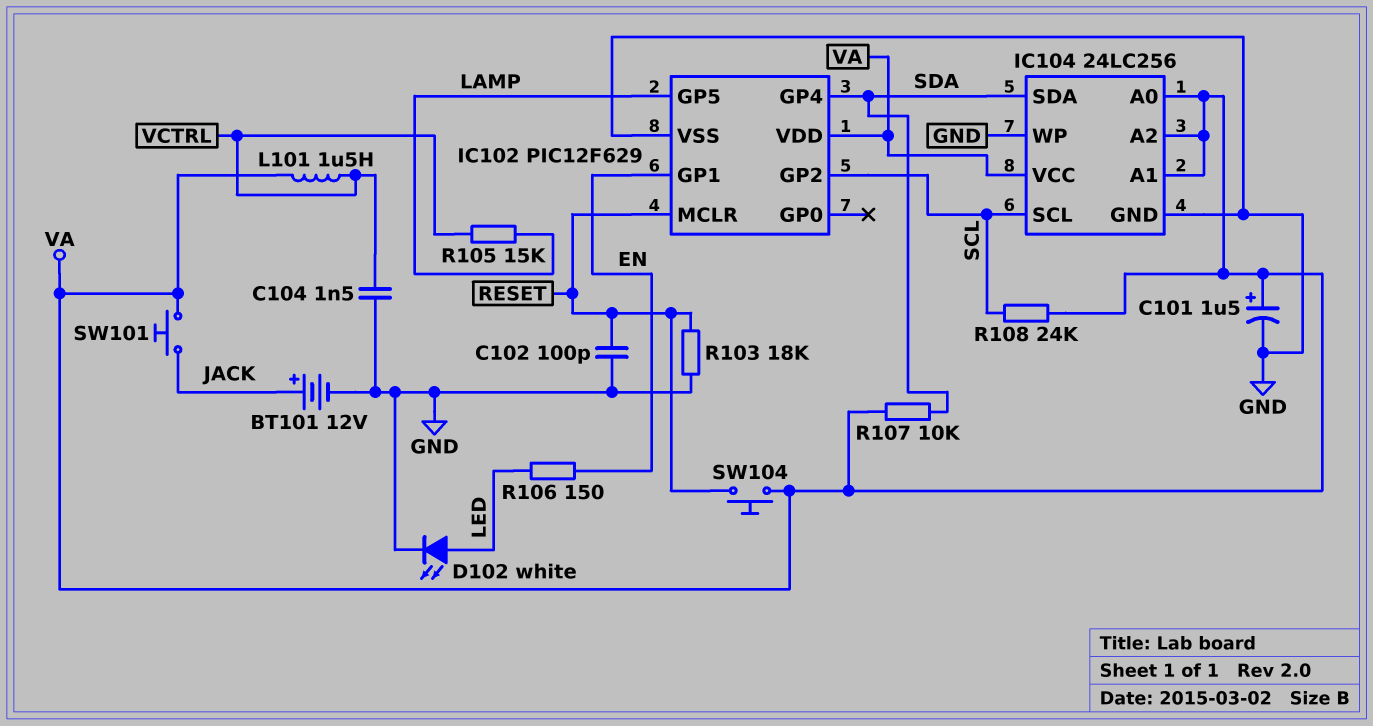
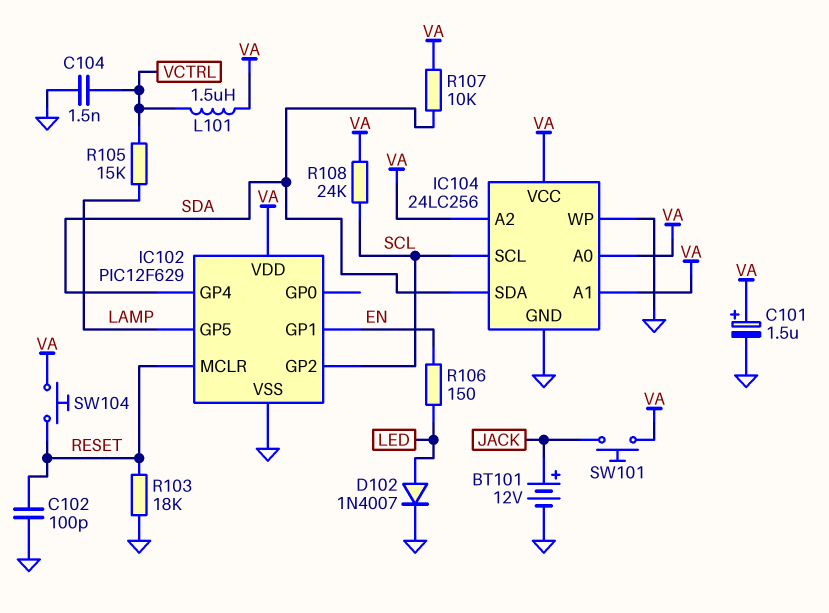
D102: LED white (A LED, K GND) -> diode 1N4007 (A LED, K GND)

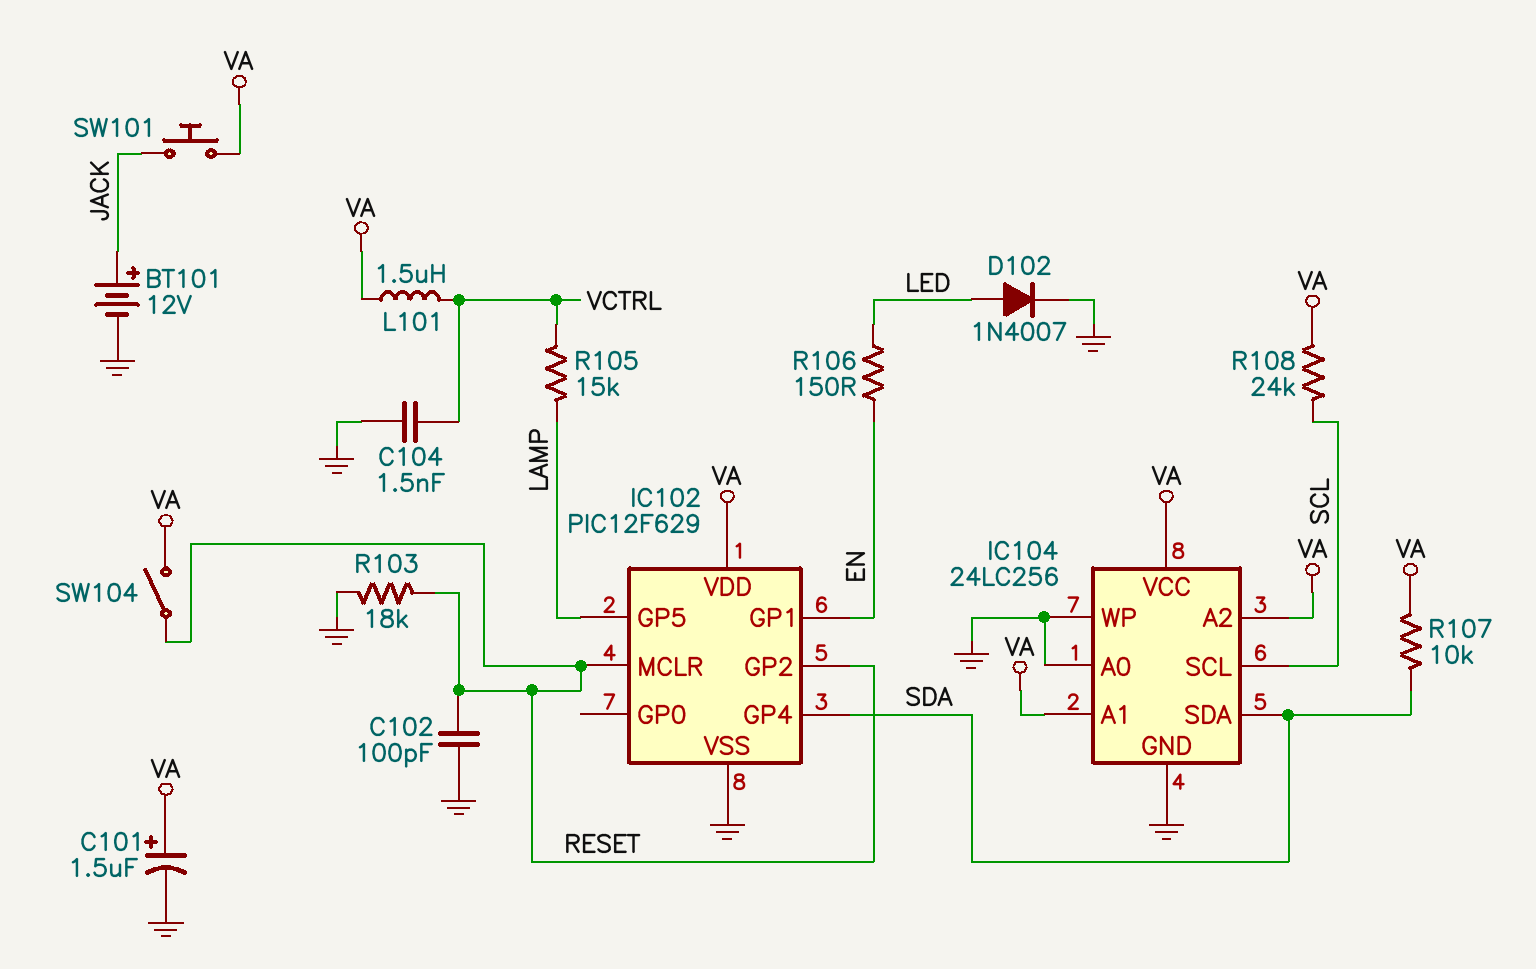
IC102 pin GP2: SCL -> RESET
IC104 pin A0: VA -> GND
SW104: button (RESET, VA) -> switch (RESET, VA)

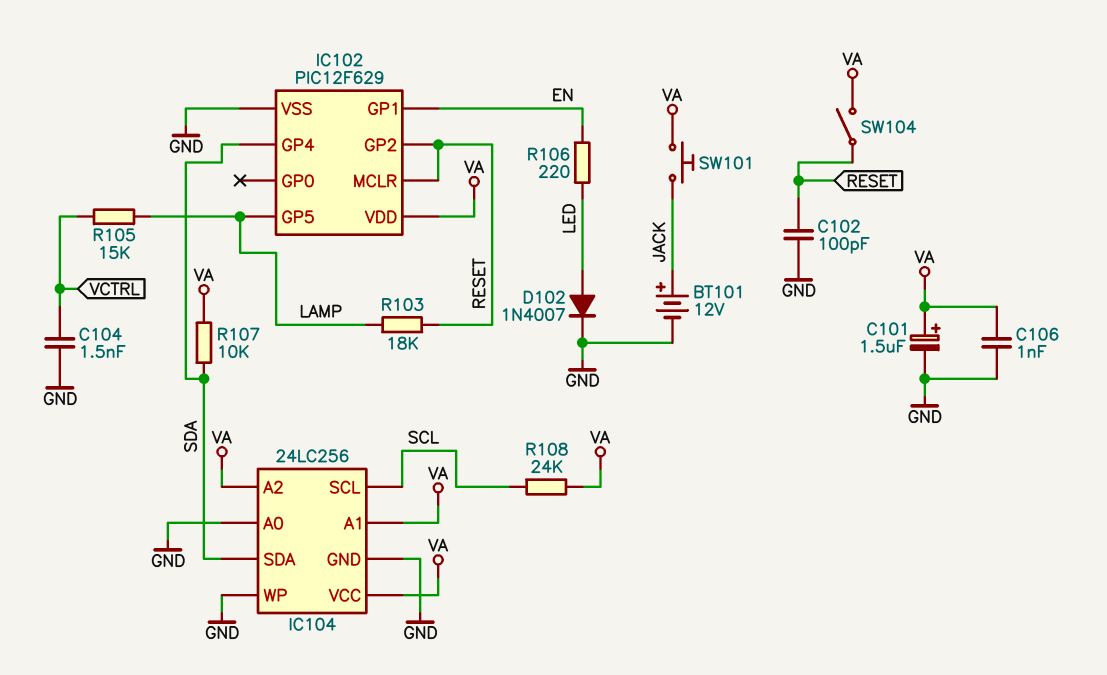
C106: none -> 1nF (GND, VA)
L101: 1.5uH (VA, VCTRL) -> none
R103: 18k (GND, RESET) -> 18k (LAMP, RESET)
R106: 150 (EN, LED) -> 220 (EN, LED)

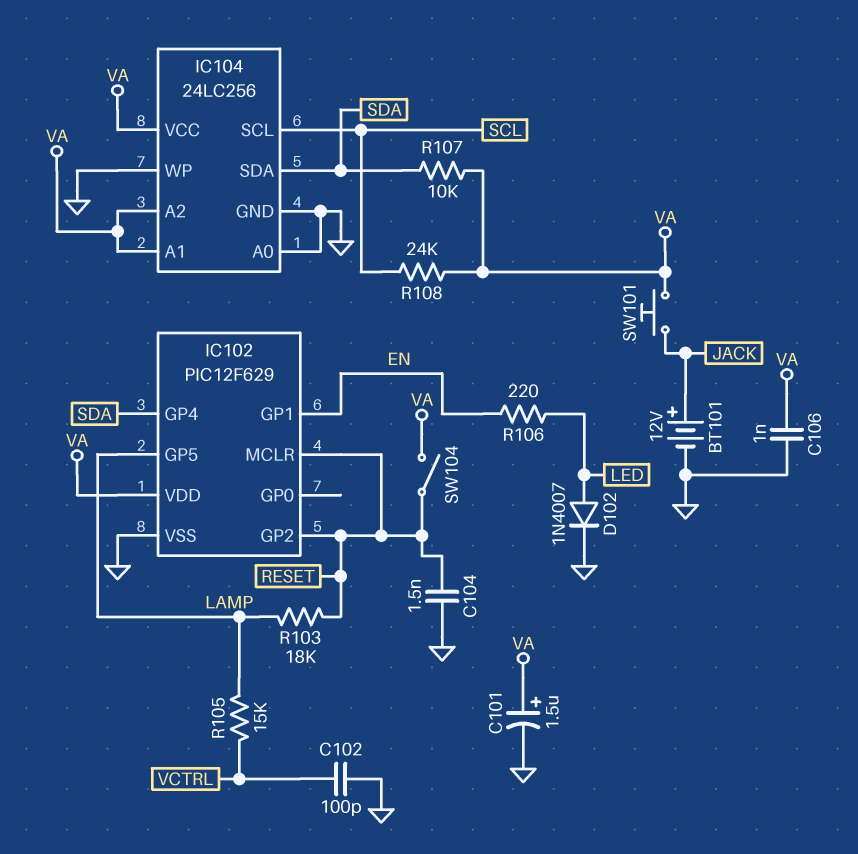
C102: 100pF (GND, RESET) -> 100pF (GND, VCTRL)
C104: 1.5nF (GND, VCTRL) -> 1.5nF (GND, RESET)

